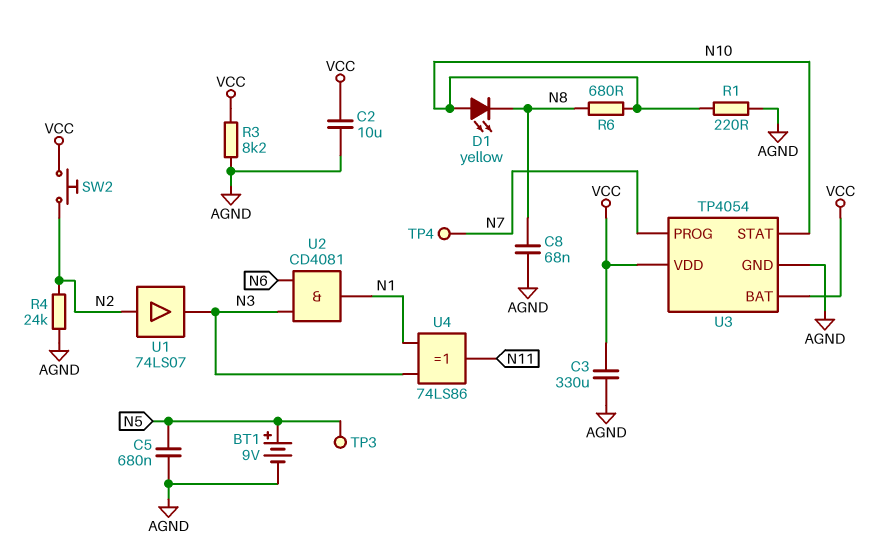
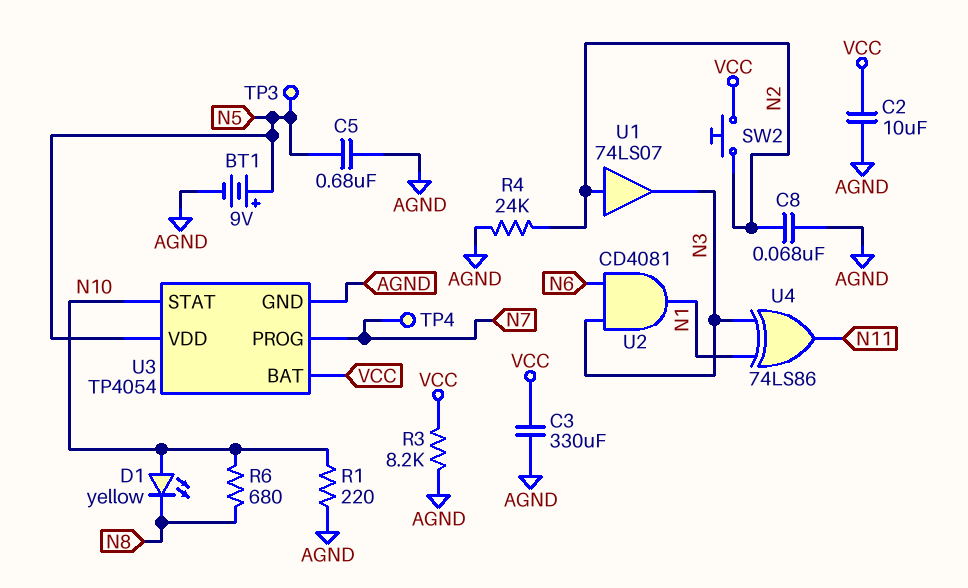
C8: 68nF (AGND, N8) -> 68nF (AGND, N2)
U3 pin VDD: VCC -> N5

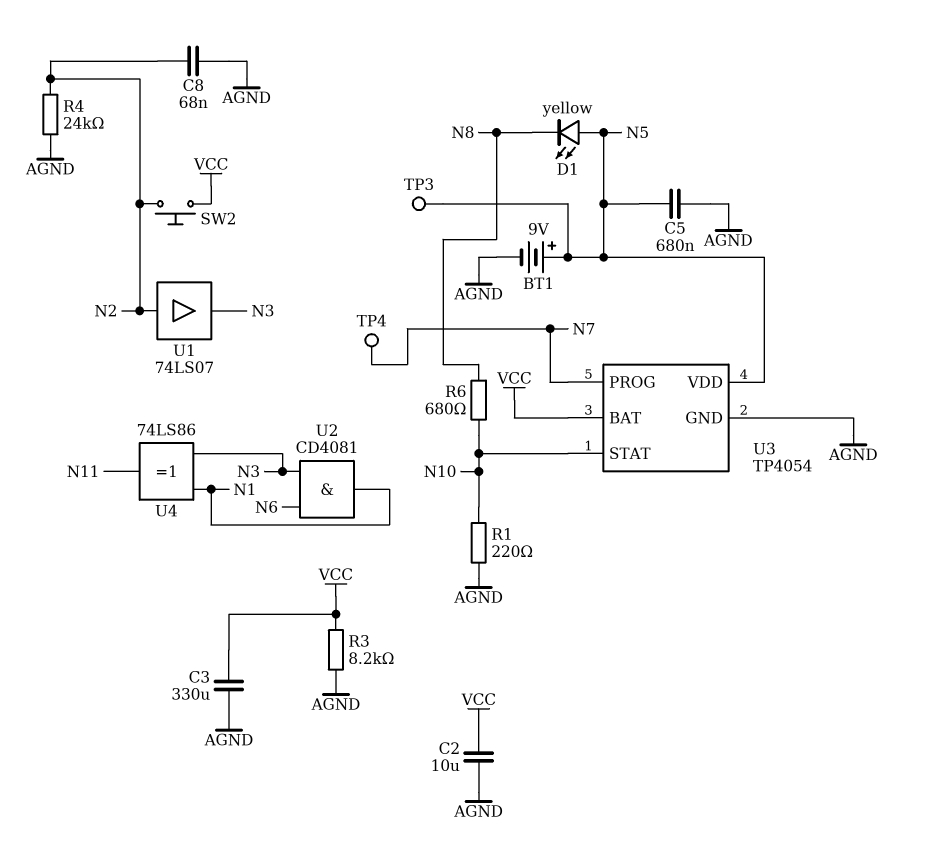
D1: LED yellow (A N10, K N8) -> LED yellow (A N5, K N8)

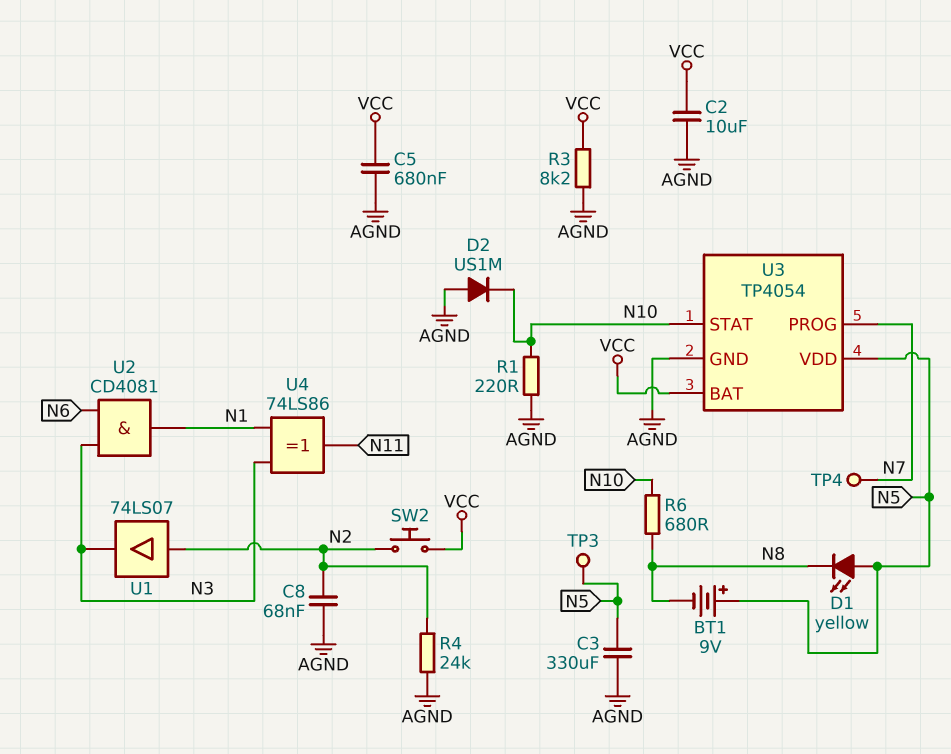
BT1: 9V (plus N5, minus AGND) -> 9V (plus N5, minus N8)
C3: 330uF (AGND, VCC) -> 330uF (AGND, N5)
C5: 680nF (AGND, N5) -> 680nF (AGND, VCC)
D2: none -> diode US1M (A AGND, K N10)

